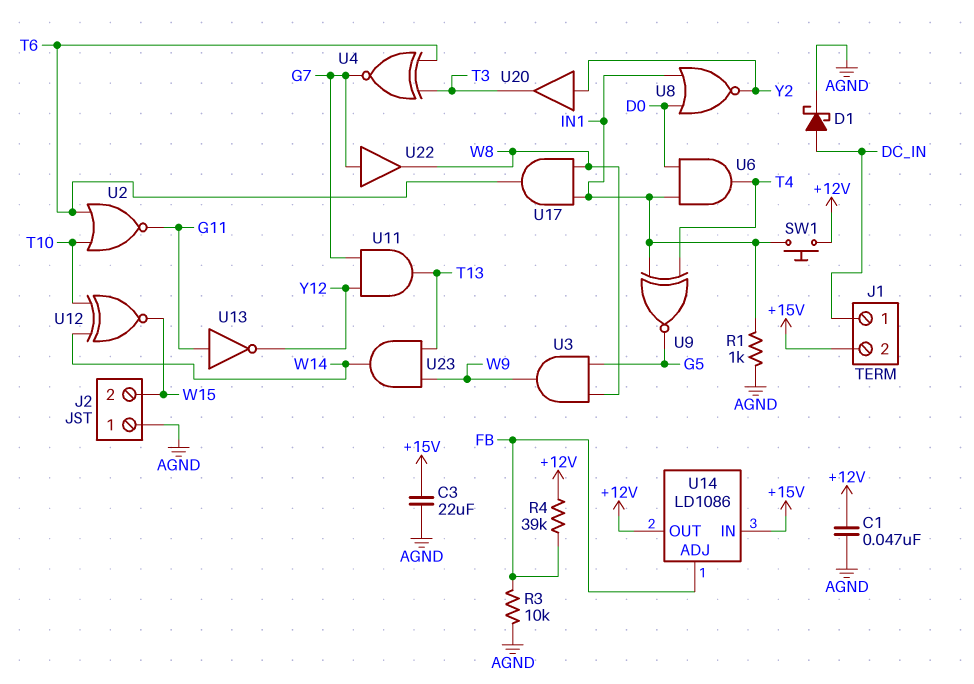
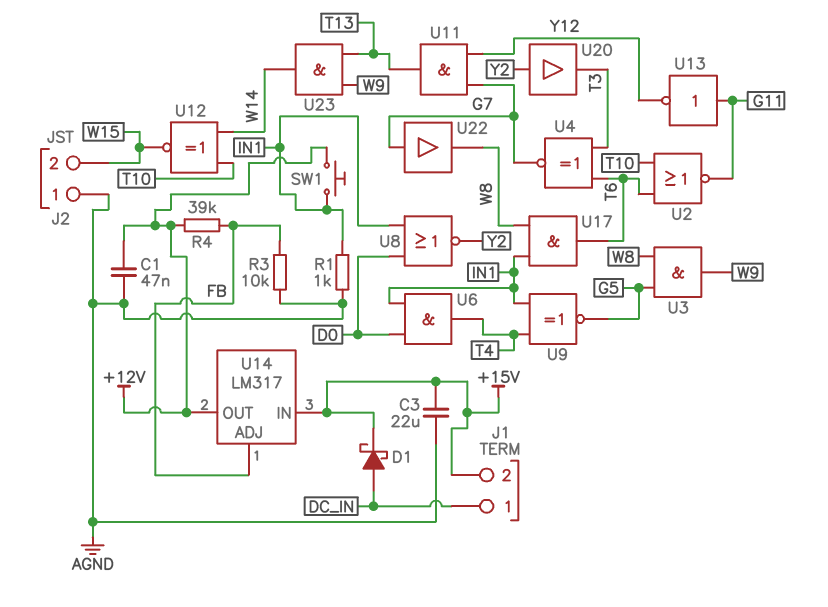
D1: schottky (A DC_IN, K AGND) -> schottky (A DC_IN, K +15V)
U14: LD1086 -> LM317

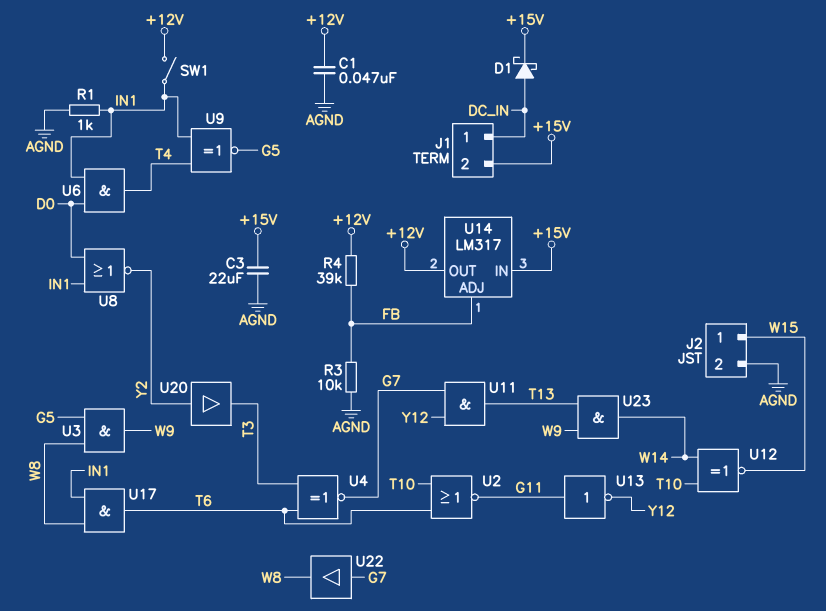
J2 pin 1: AGND -> W15
J2 pin 2: W15 -> AGND
SW1: button (+12V, IN1) -> switch (+12V, IN1)

